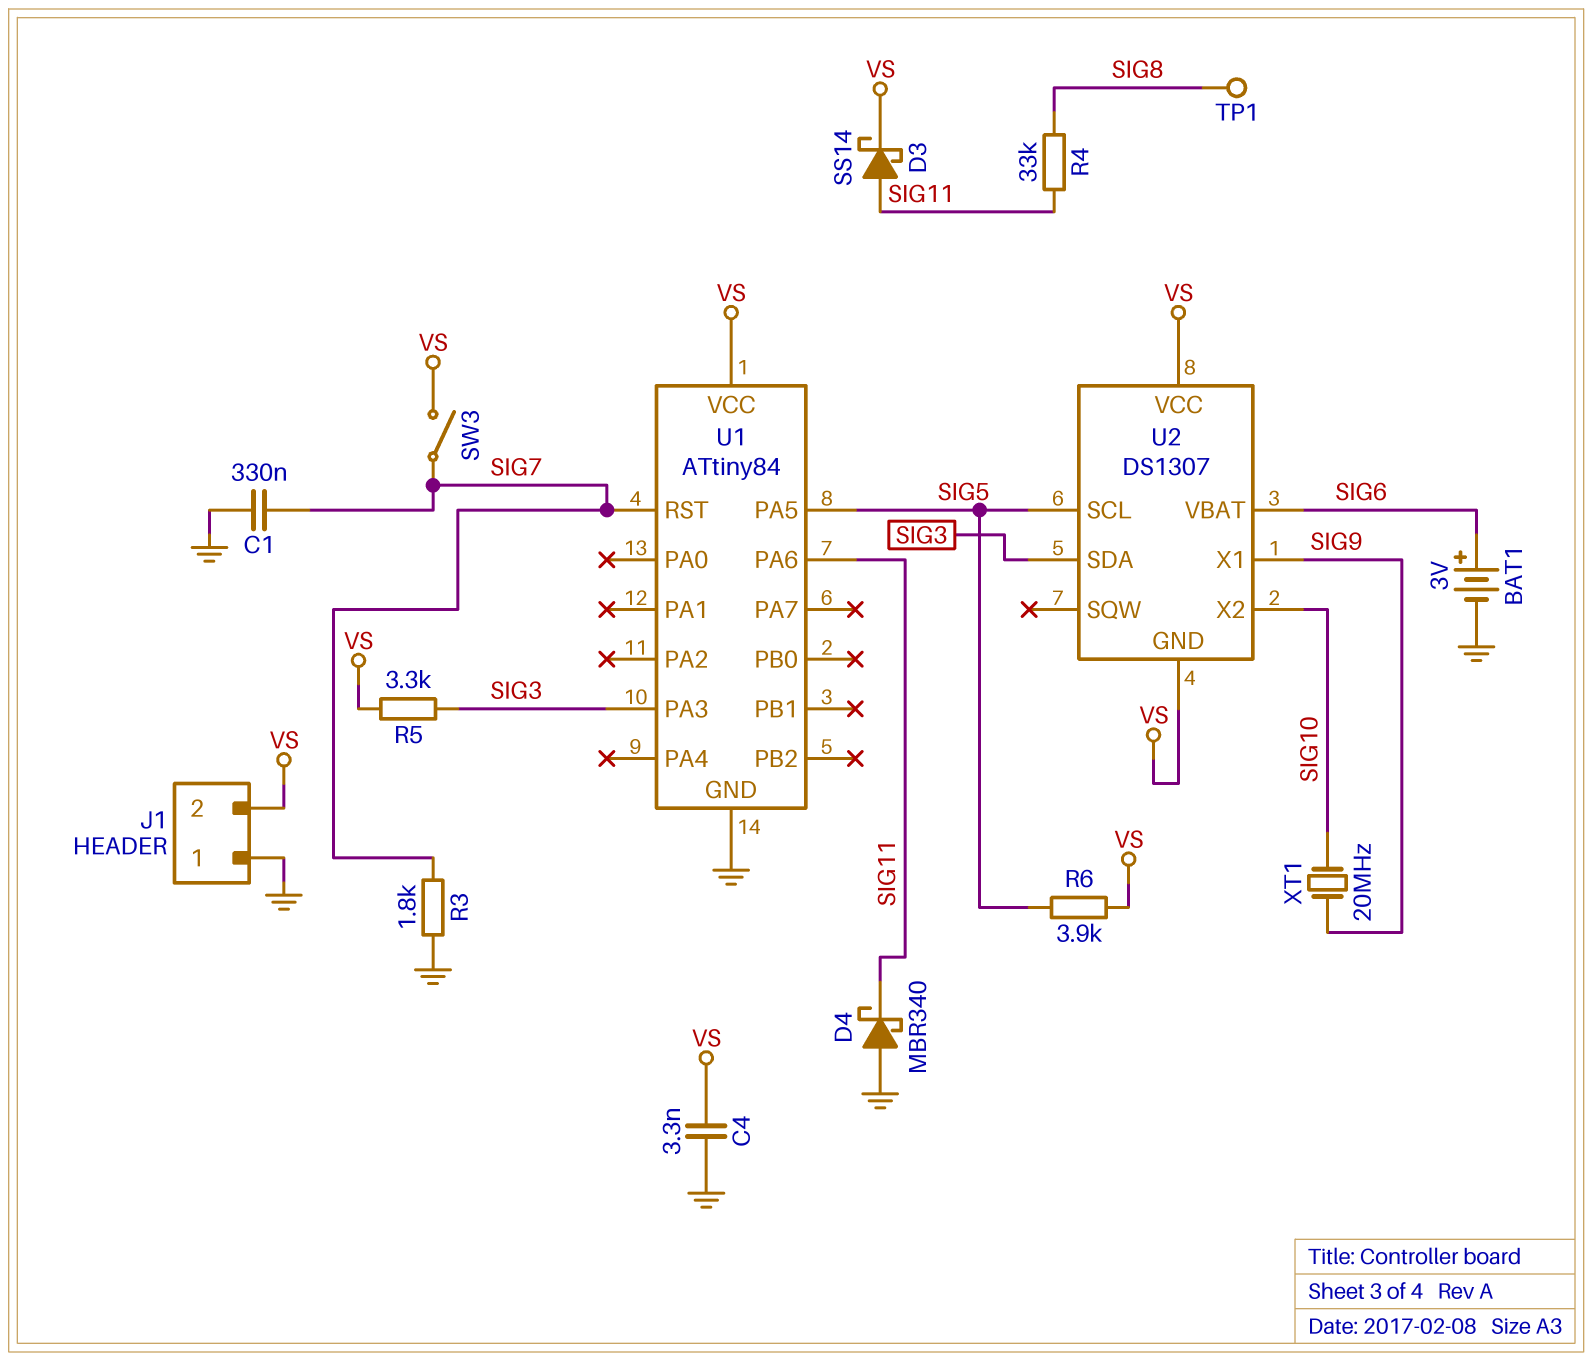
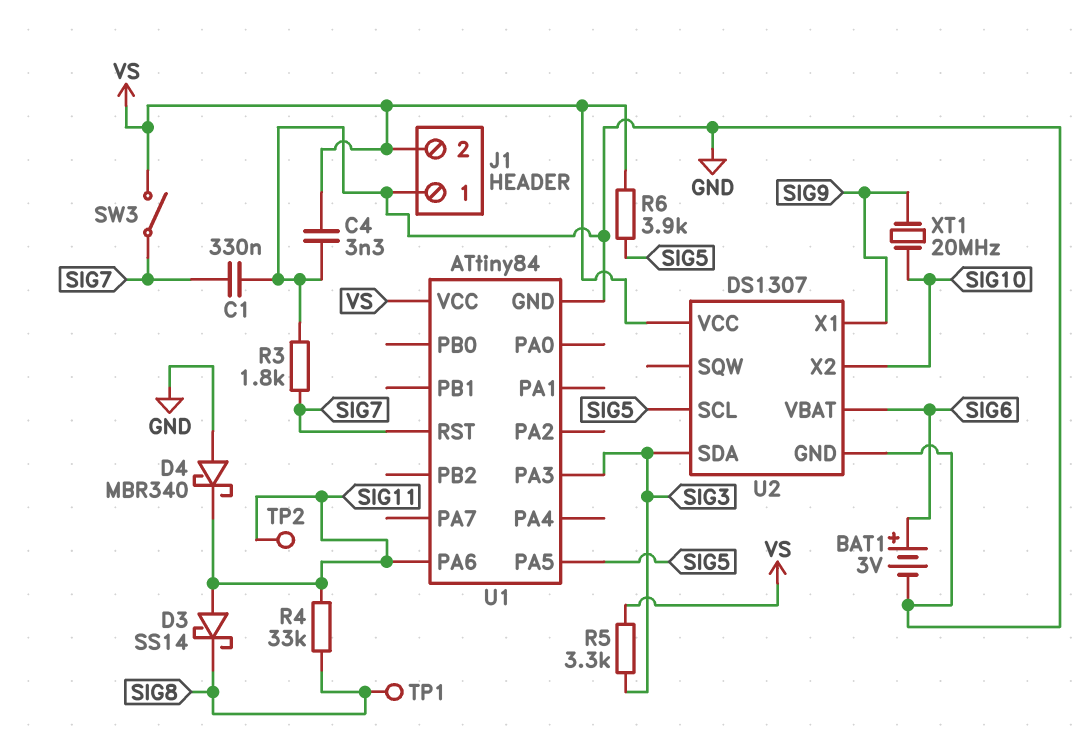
D3: schottky SS14 (A SIG11, K VS) -> schottky SS14 (A SIG11, K SIG8)
TP2: none -> test point (SIG11)
U2 pin GND: VS -> GND

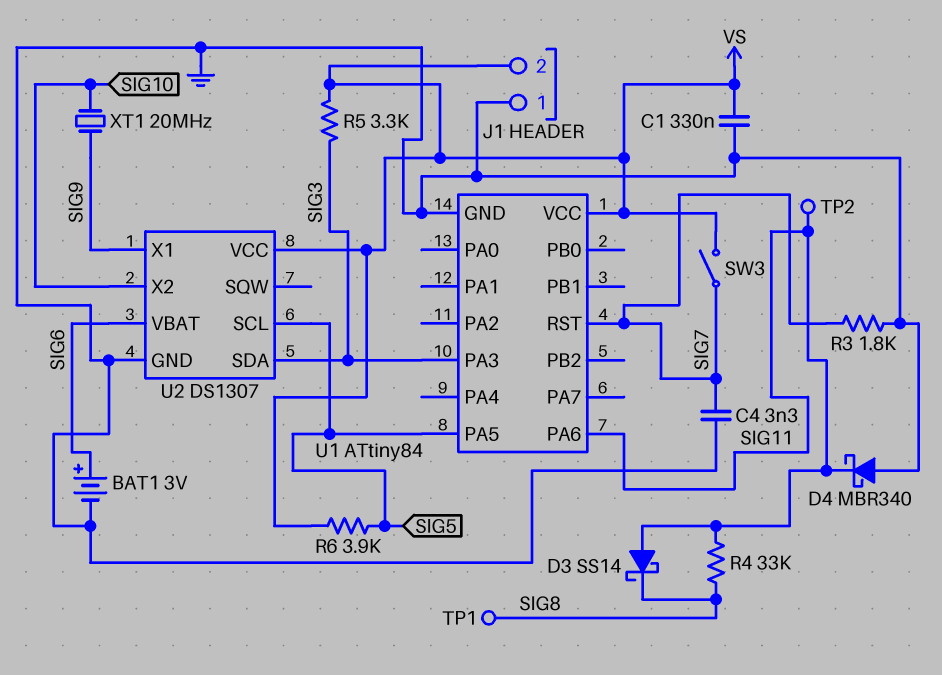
C1: 330nF (GND, SIG7) -> 330nF (GND, VS)
C4: 3.3nF (GND, VS) -> 3.3nF (GND, SIG7)

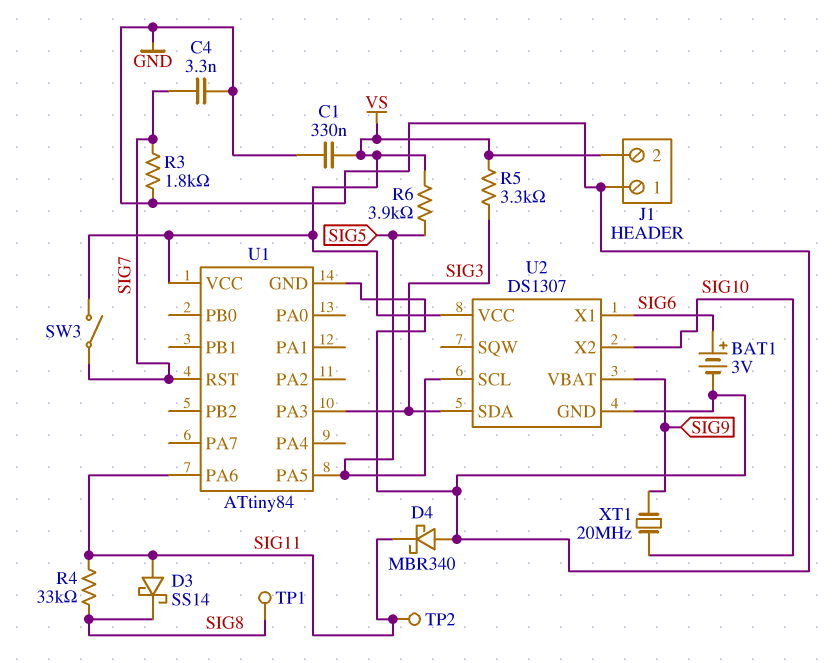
U2 pin VBAT: SIG6 -> SIG9
U2 pin X1: SIG9 -> SIG6

